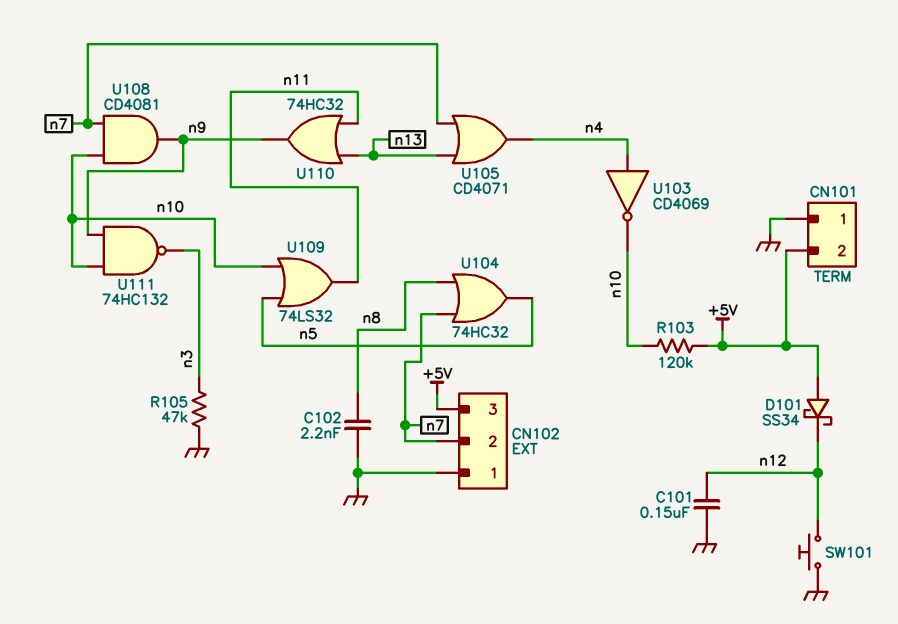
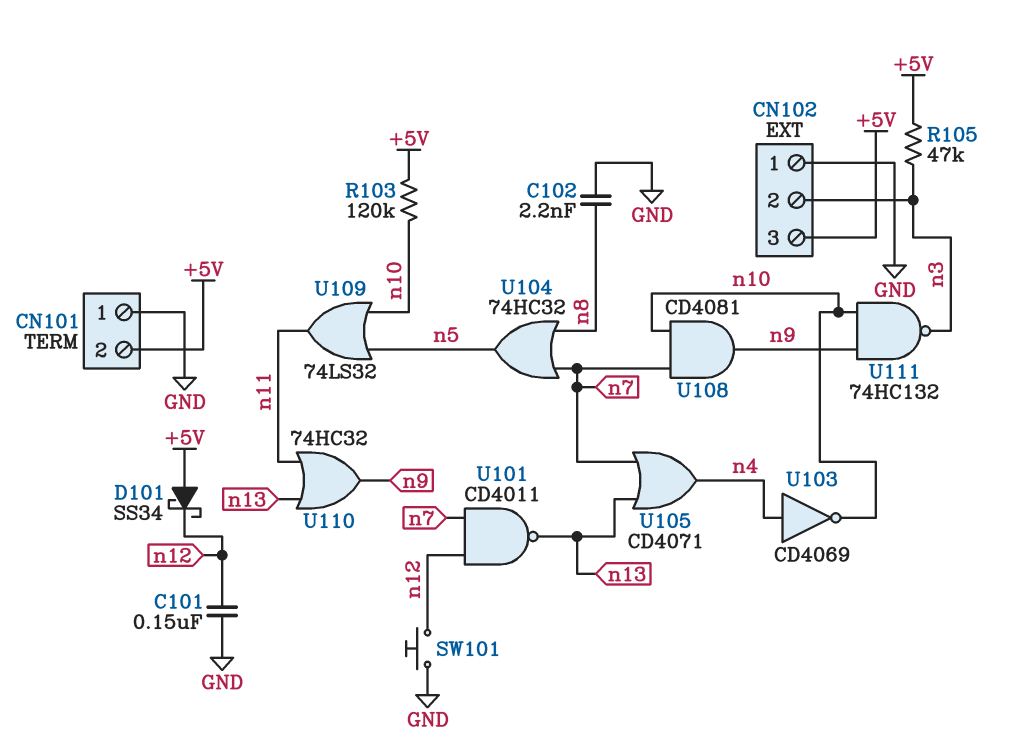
CN102 pin 2: n7 -> n3
R105: 47k (GND, n3) -> 47k (+5V, n3)
U101: none -> NAND CD4011 (in n7, in n12, out n13)

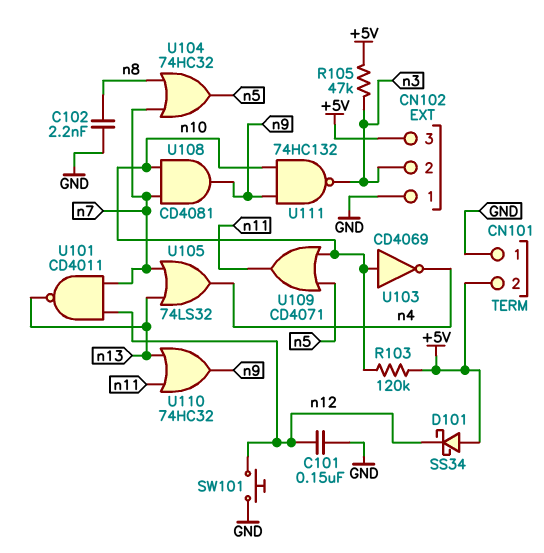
U103: NOT CD4069 (in n4, out n10) -> NOT CD4069 (in n10, out n4)
U105: OR CD4071 (in n7, in n13, out n4) -> OR 74LS32 (in n7, in n13, out n4)
U109: OR 74LS32 (in n5, in n10, out n11) -> OR CD4071 (in n5, in n10, out n11)

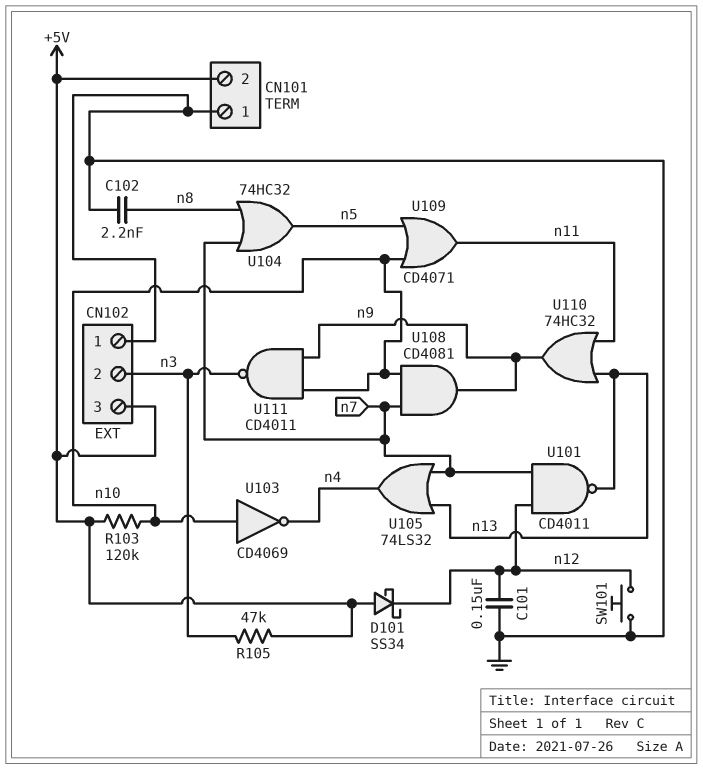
U111: NAND 74HC132 (in n9, in n10, out n3) -> NAND CD4011 (in n9, in n10, out n3)

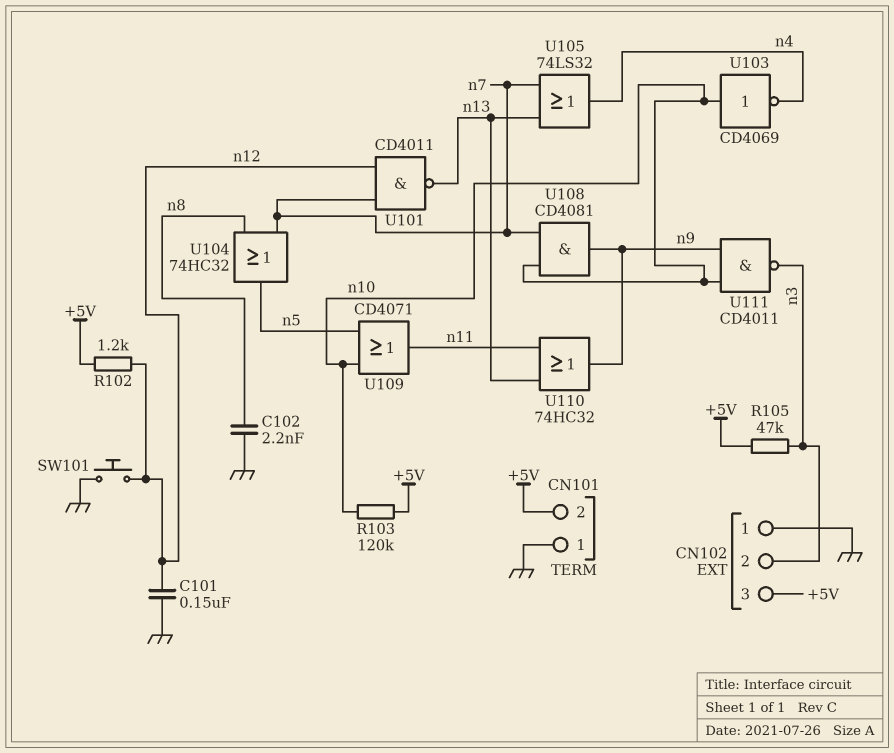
D101: schottky SS34 (A +5V, K n12) -> none
R102: none -> 1.2k (+5V, n12)

